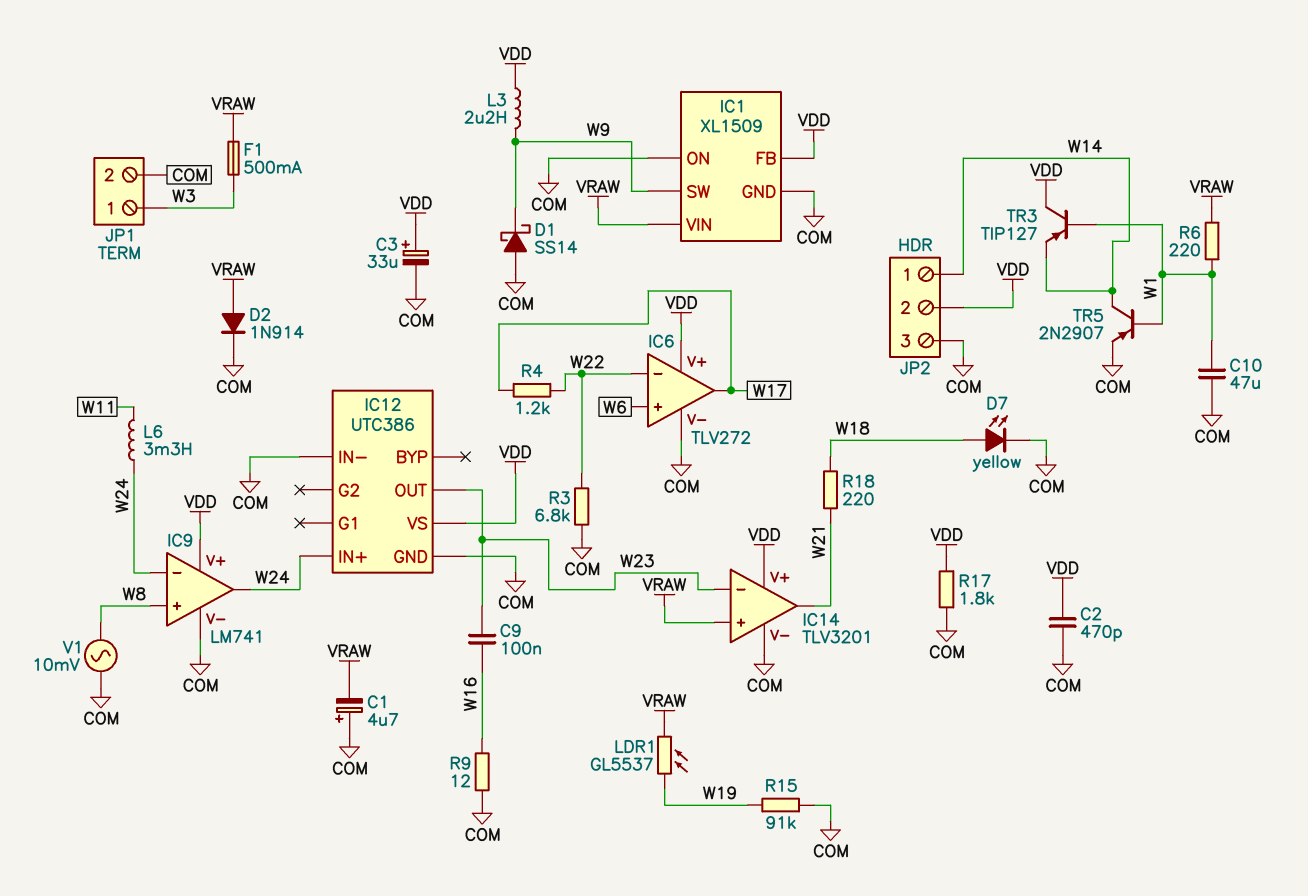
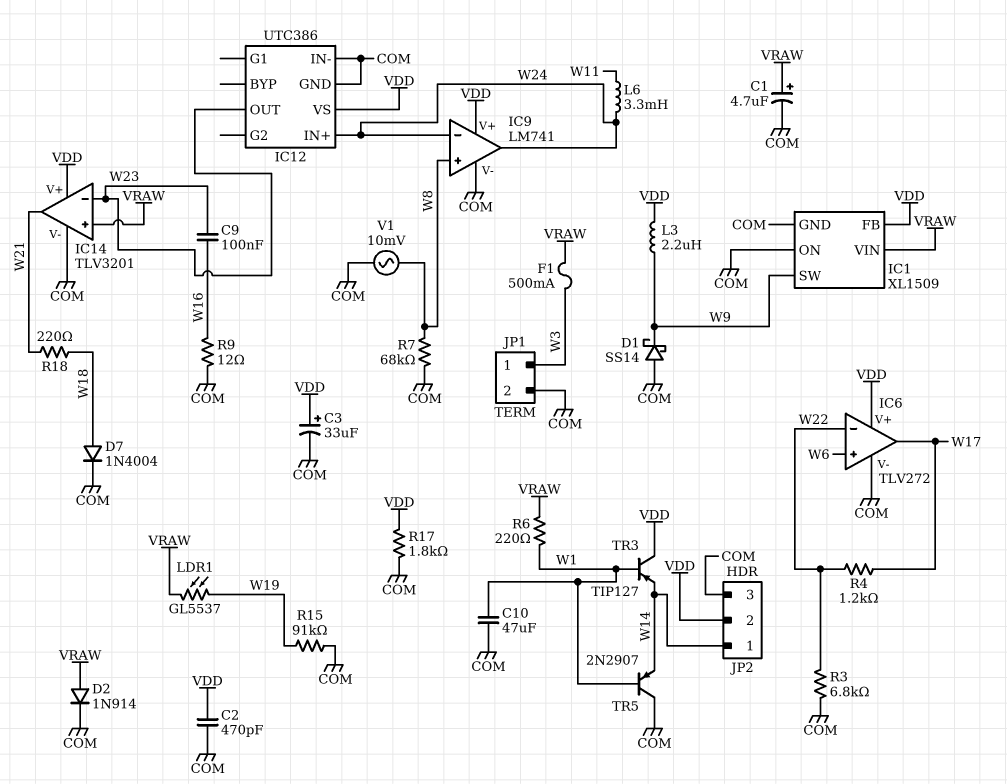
C1: 4.7uF (plus COM, minus VRAW) -> 4.7uF (plus VRAW, minus COM)
D7: LED yellow (A W18, K COM) -> diode 1N4004 (A W18, K COM)
R7: none -> 68k (COM, W8)
TR5: PNP 2N2907 (B W1, C W14, E COM) -> PNP 2N2907 (B W1, C COM, E W14)

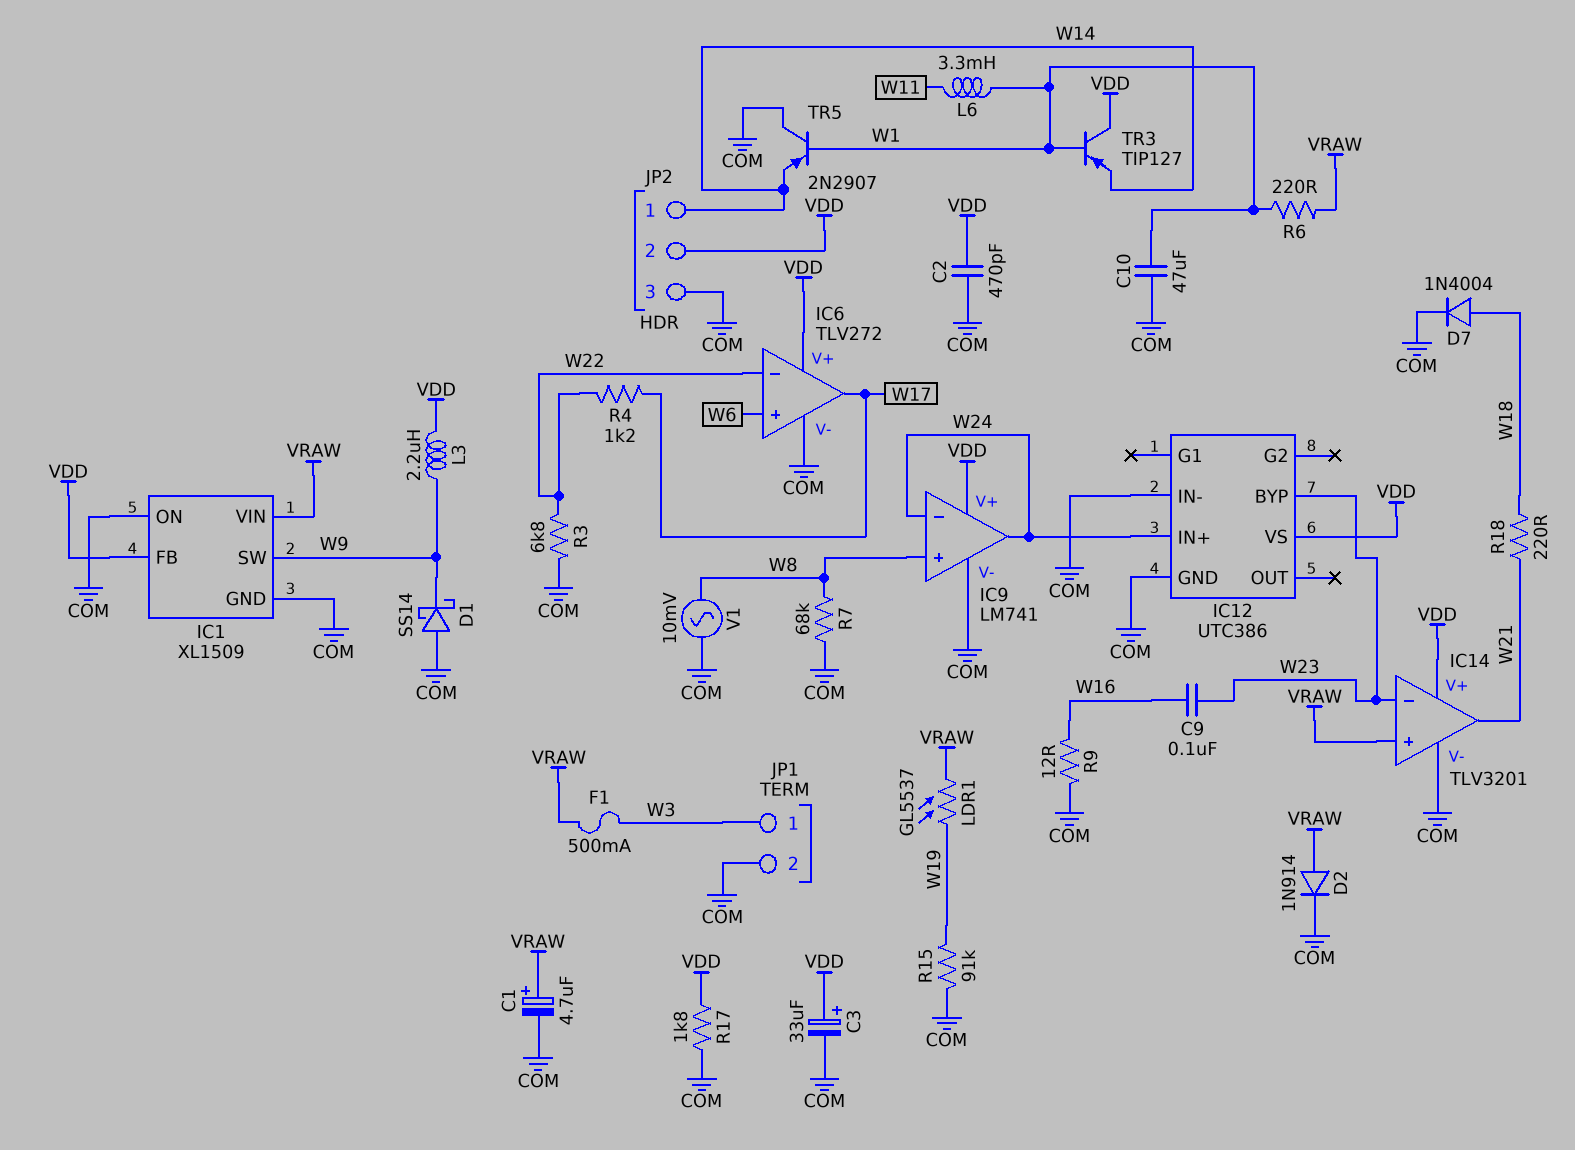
IC12 pin BYP: none -> W23
IC12 pin OUT: W23 -> none
L6: 3.3mH (W11, W24) -> 3.3mH (W1, W11)

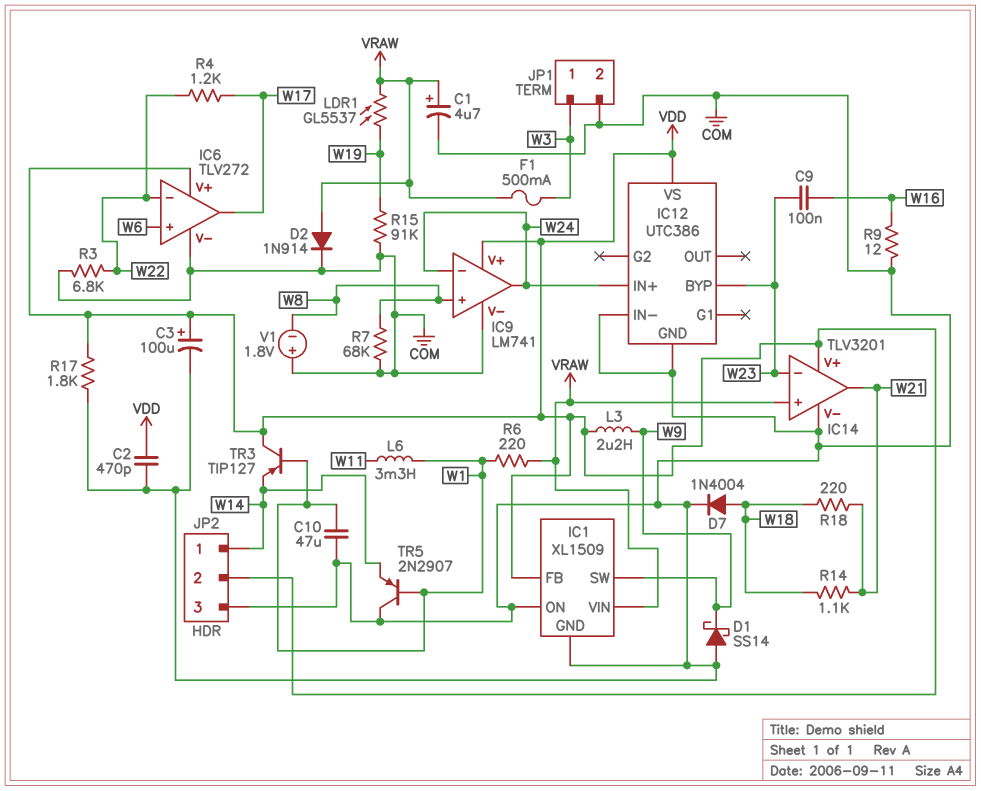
C3: 33uF (plus VDD, minus COM) -> 100uF (plus VDD, minus COM)
R14: none -> 1.1k (W18, W21)
V1: AC 10mV (COM, W8) -> 1.8V (plus COM, minus W8)

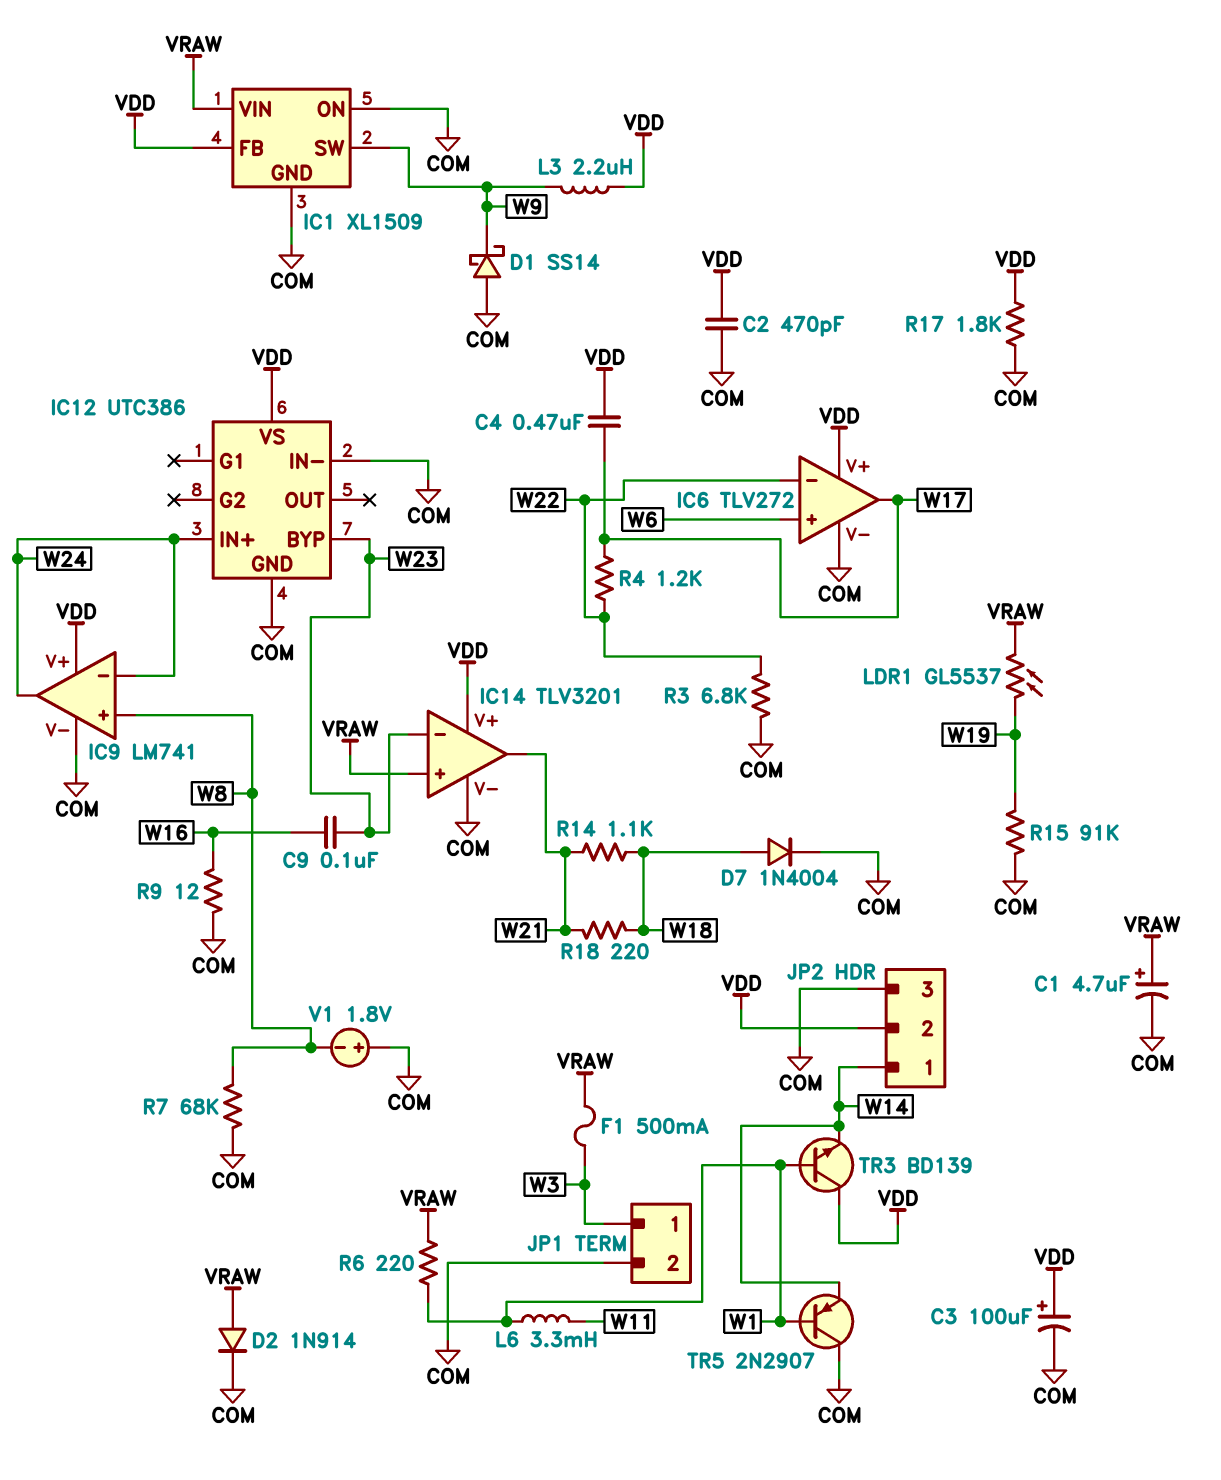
C4: none -> 470nF (VDD, W17)
C10: 47uF (COM, W1) -> none
TR3: PNP TIP127 (B W1, C VDD, E W14) -> NPN BD139 (B W1, C VDD, E W14)

